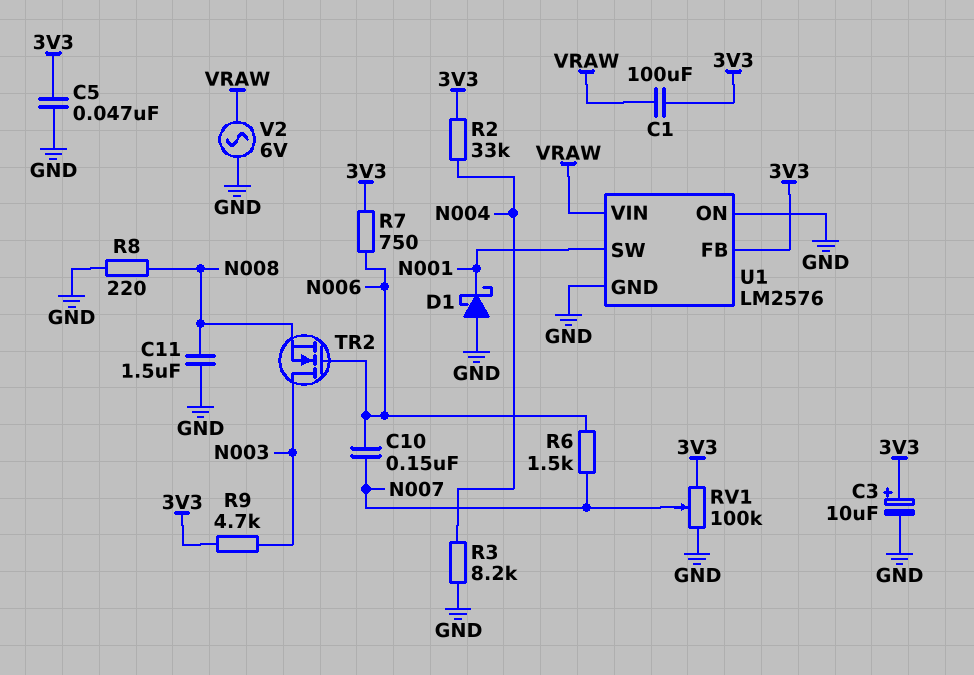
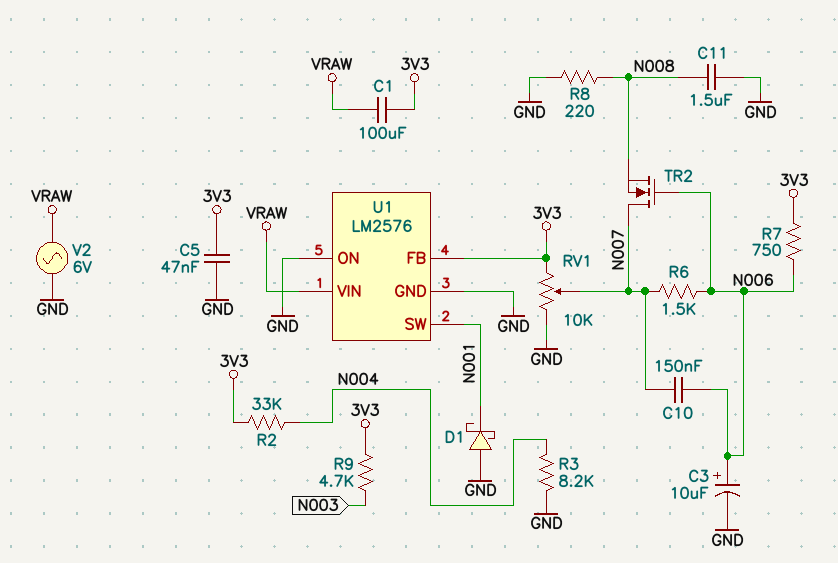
C3: 10uF (plus 3V3, minus GND) -> 10uF (plus N006, minus GND)
RV1: 100k (3V3, GND, wiper N007) -> 10k (3V3, GND, wiper N007)
TR2: NMOS (G N006, D N003, S N008) -> NMOS (G N006, D N007, S N008)

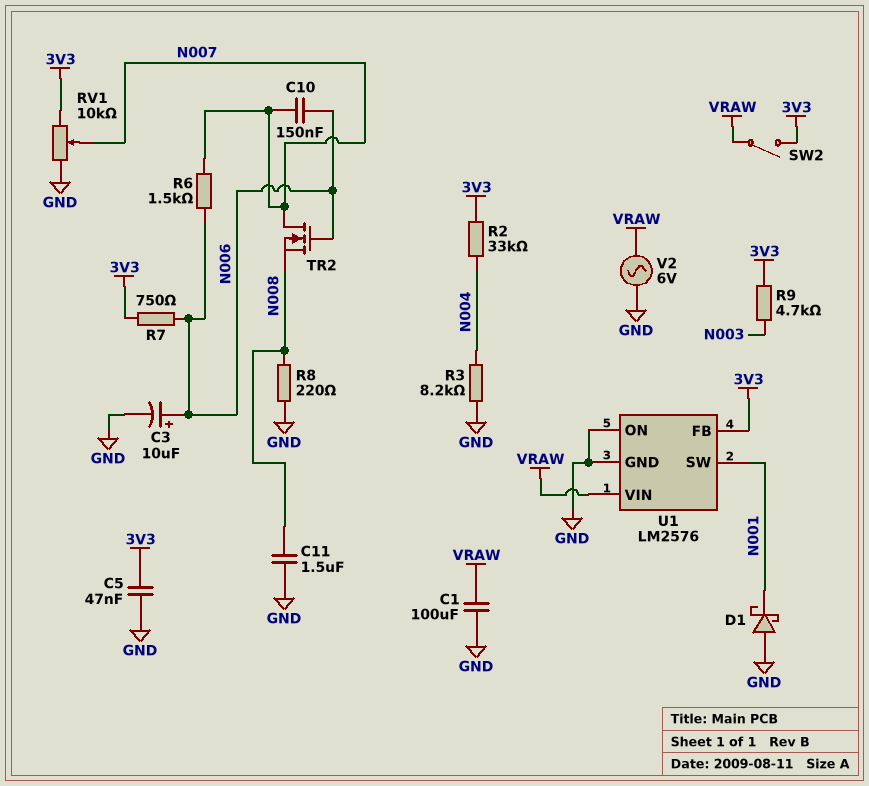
C1: 100uF (3V3, VRAW) -> 100uF (GND, VRAW)
SW2: none -> switch (3V3, VRAW)

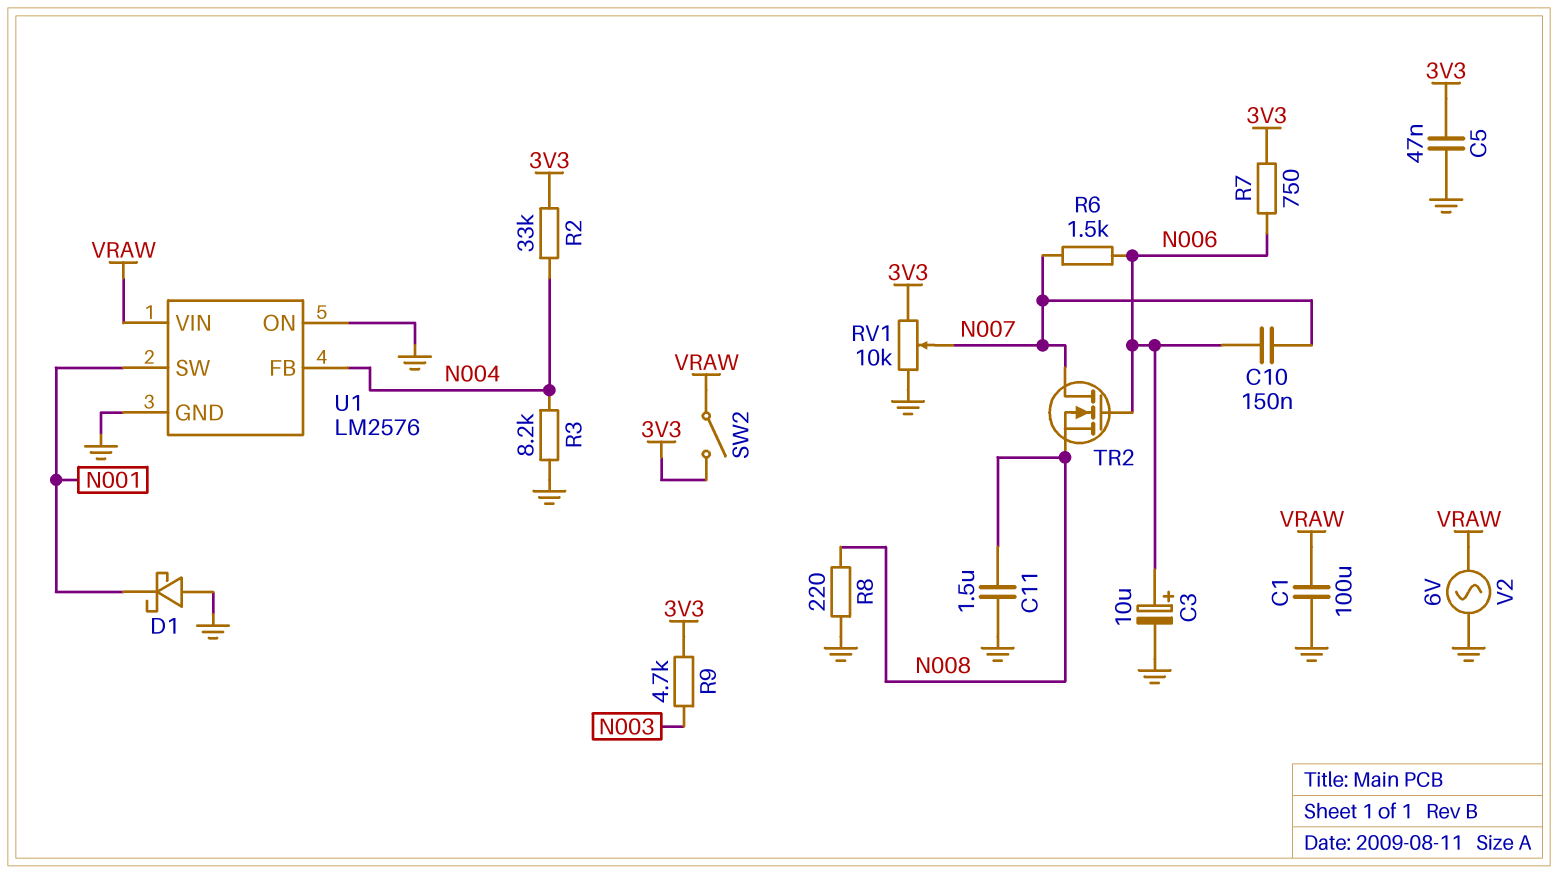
U1 pin FB: 3V3 -> N004

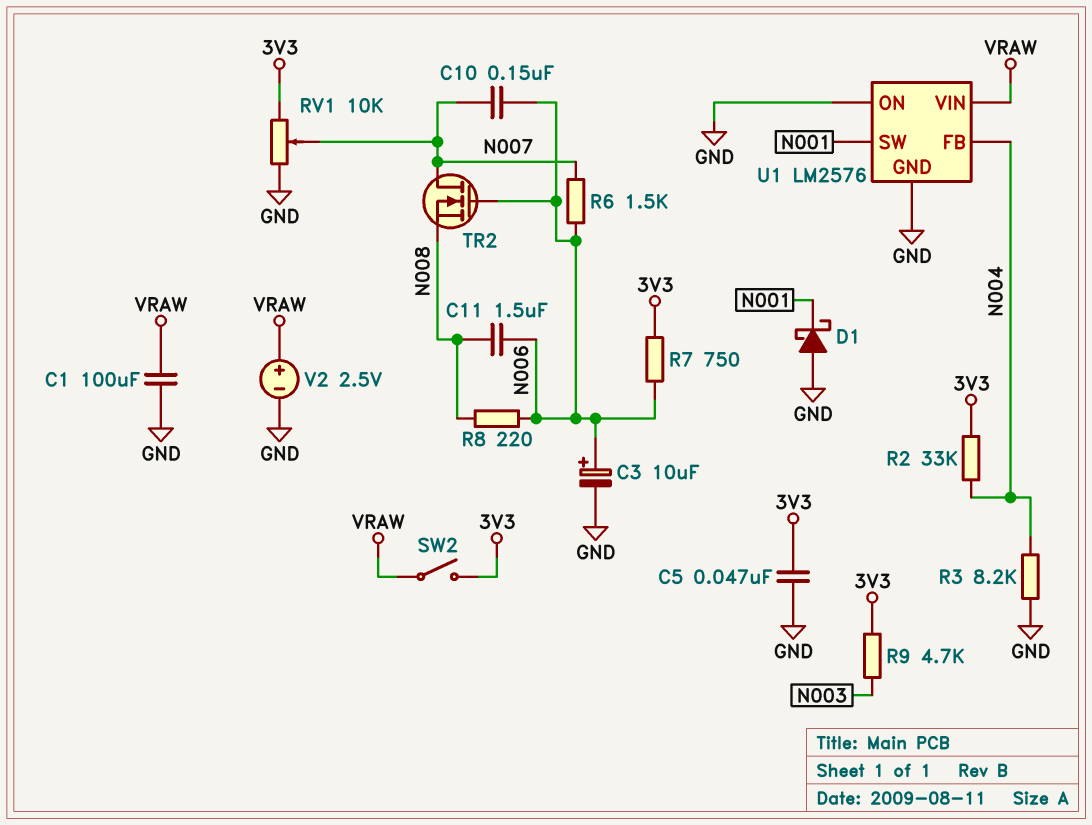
C11: 1.5uF (GND, N008) -> 1.5uF (N006, N008)
R8: 220 (GND, N008) -> 220 (N006, N008)
V2: AC 6V (GND, VRAW) -> 2.5V (plus VRAW, minus GND)

